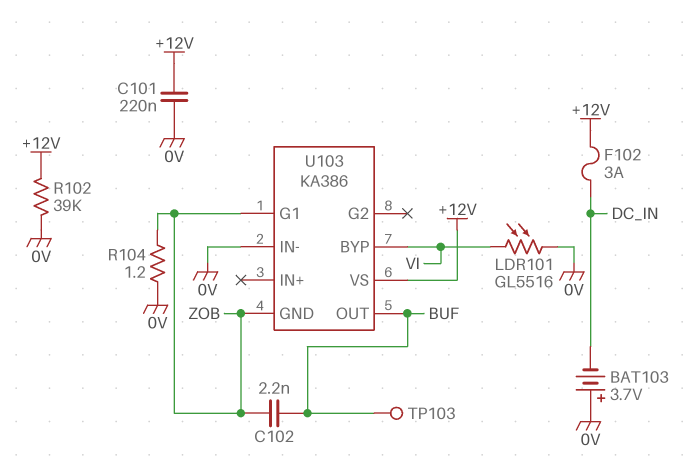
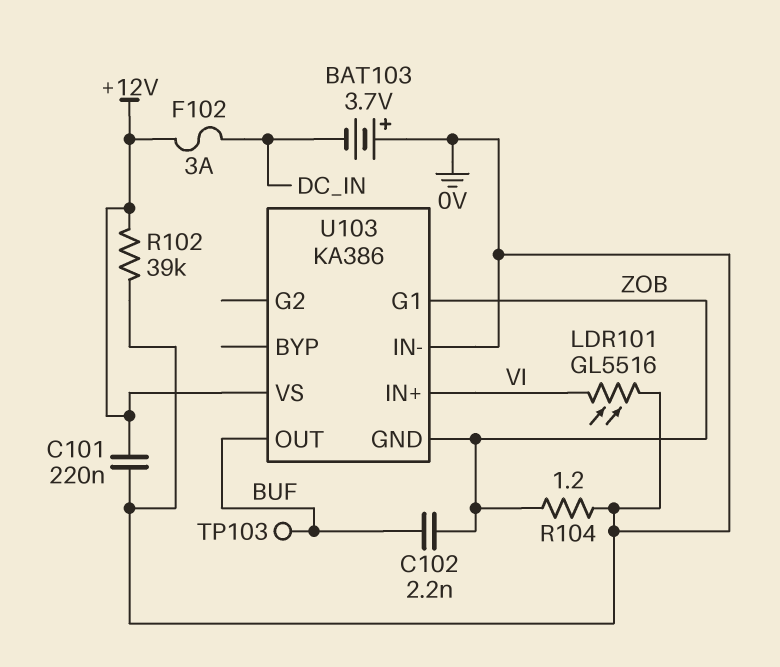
U103 pin BYP: VI -> none
U103 pin IN+: none -> VI

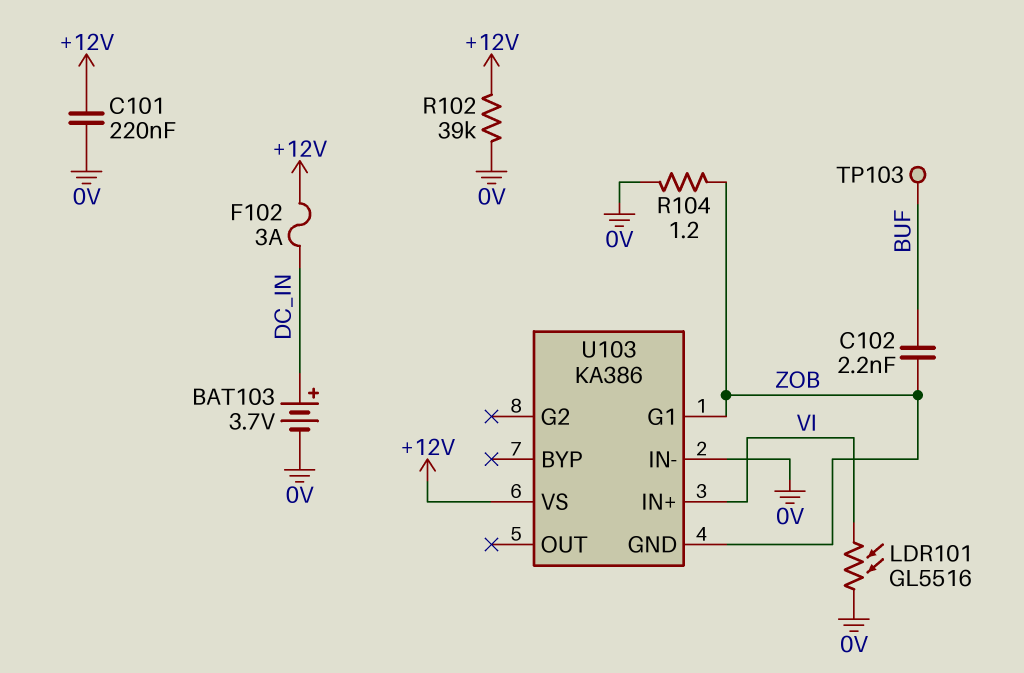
BAT103: 3.7V (plus 0V, minus DC_IN) -> 3.7V (plus DC_IN, minus 0V)
U103 pin OUT: BUF -> none

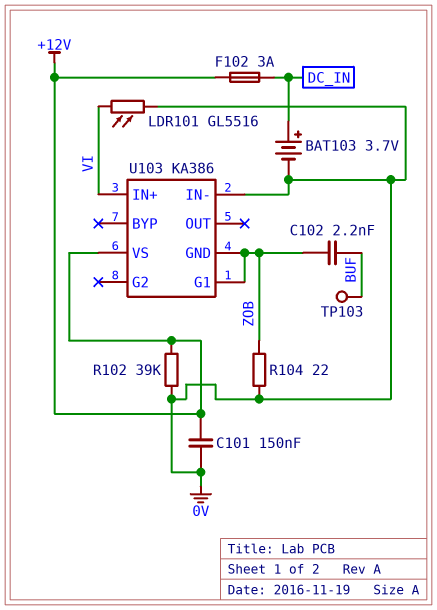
C101: 220nF (+12V, 0V) -> 150nF (+12V, 0V)
R104: 1.2 (0V, ZOB) -> 22 (0V, ZOB)

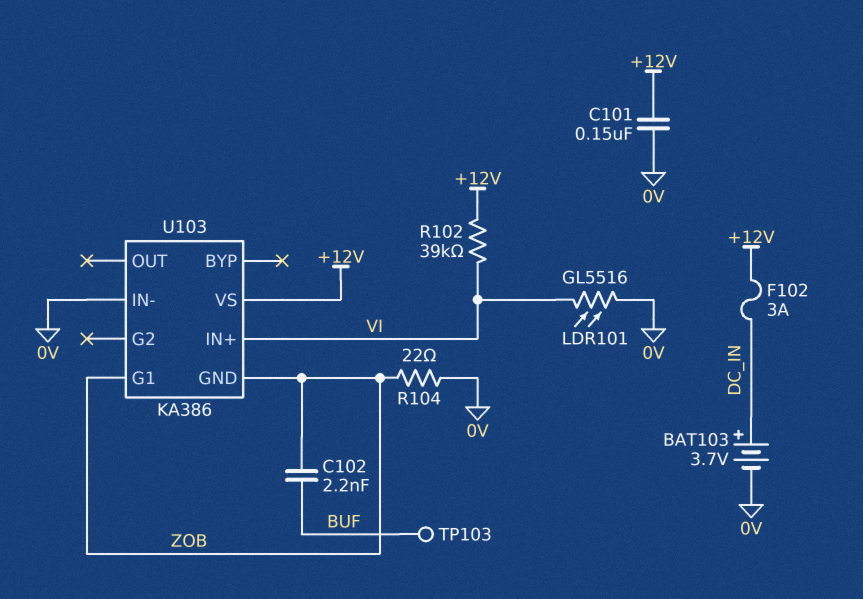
R102: 39k (+12V, 0V) -> 39k (+12V, VI)

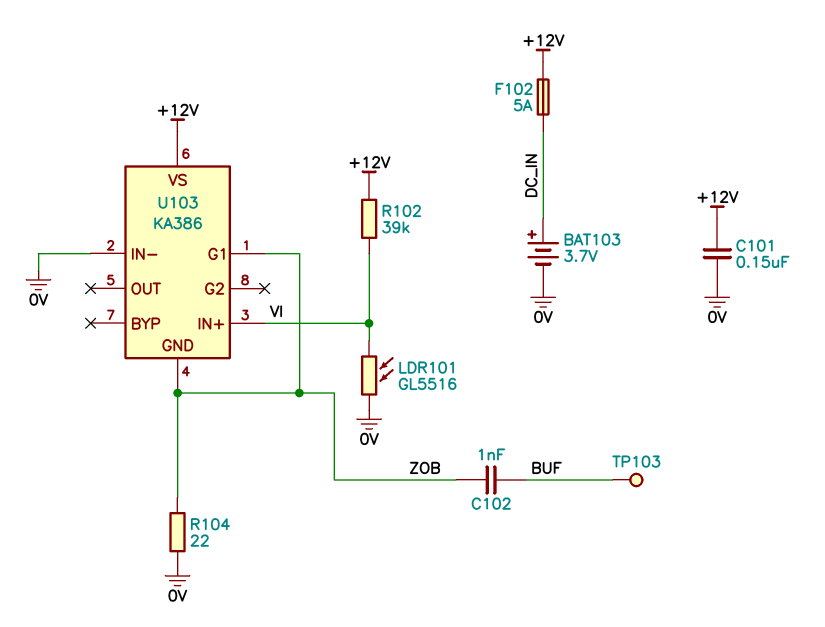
C102: 2.2nF (BUF, ZOB) -> 1nF (BUF, ZOB)
F102: 3A (+12V, DC_IN) -> 5A (+12V, DC_IN)

